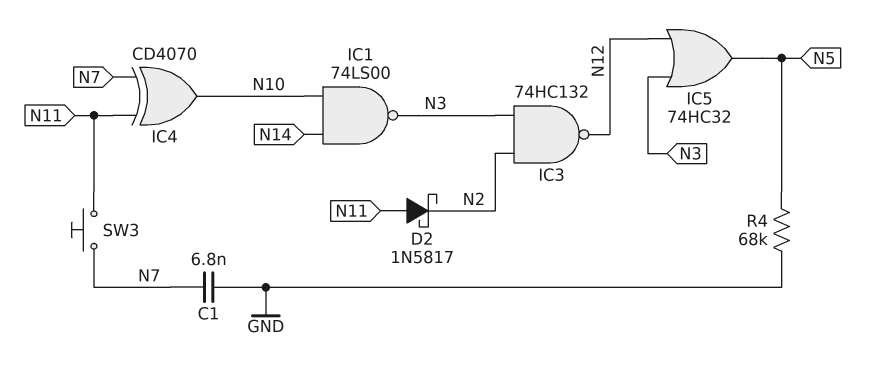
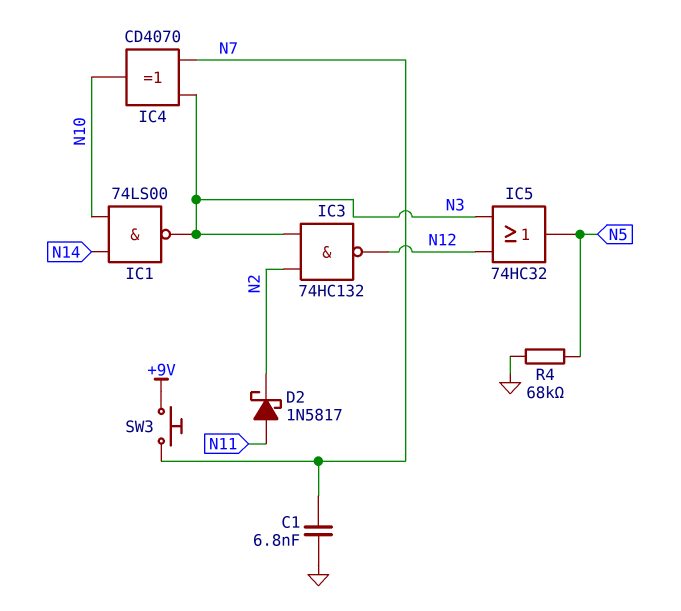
IC4: XOR CD4070 (in N7, in N11, out N10) -> XOR CD4070 (in N3, in N7, out N10)
SW3: button (N7, N11) -> button (+9V, N7)

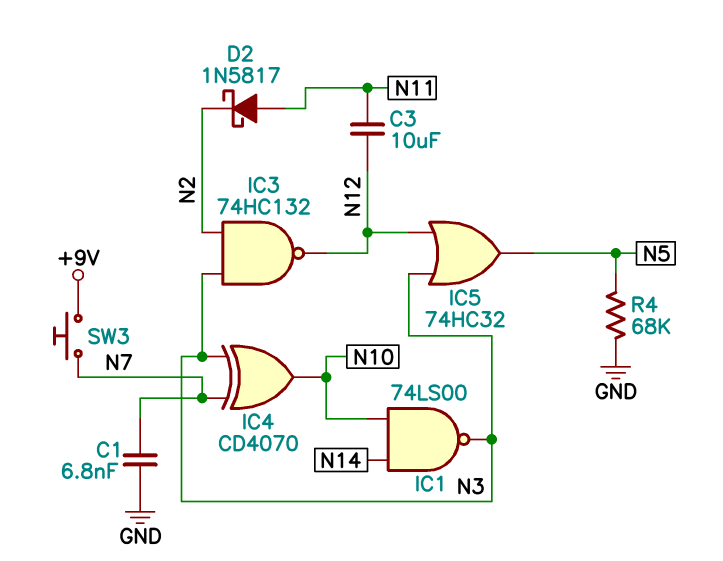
C3: none -> 10uF (N11, N12)

